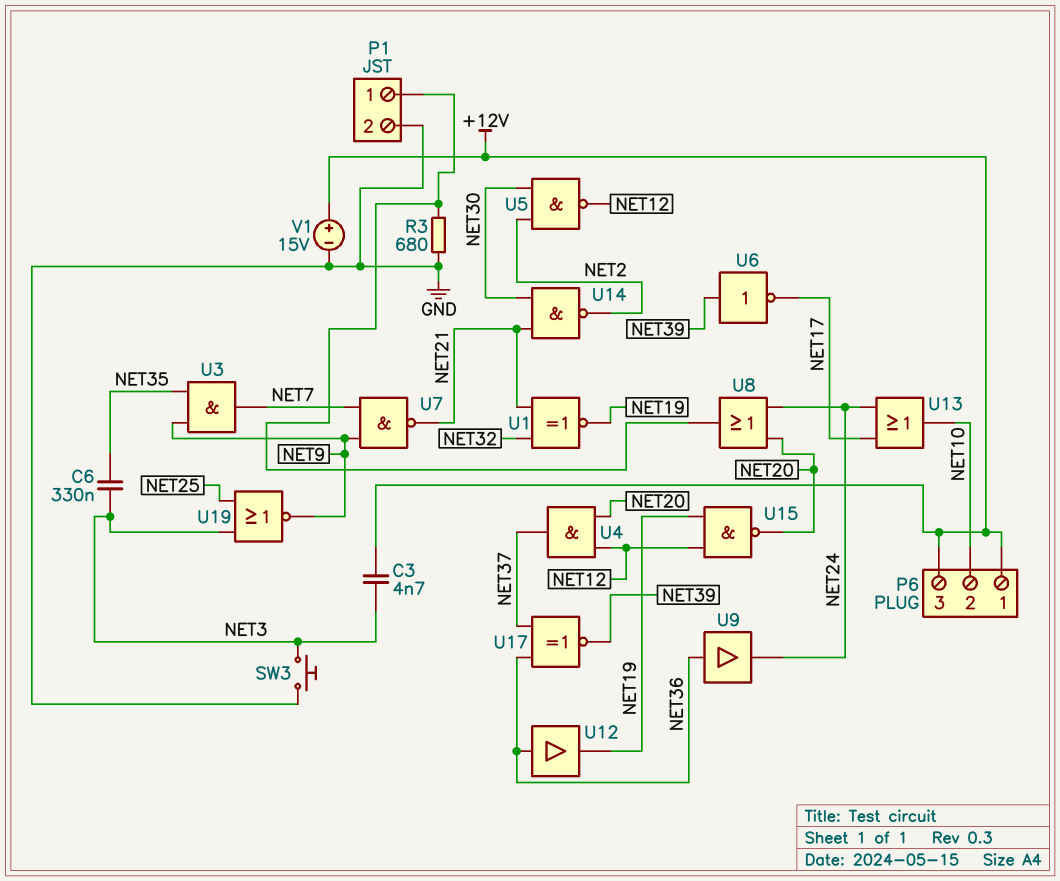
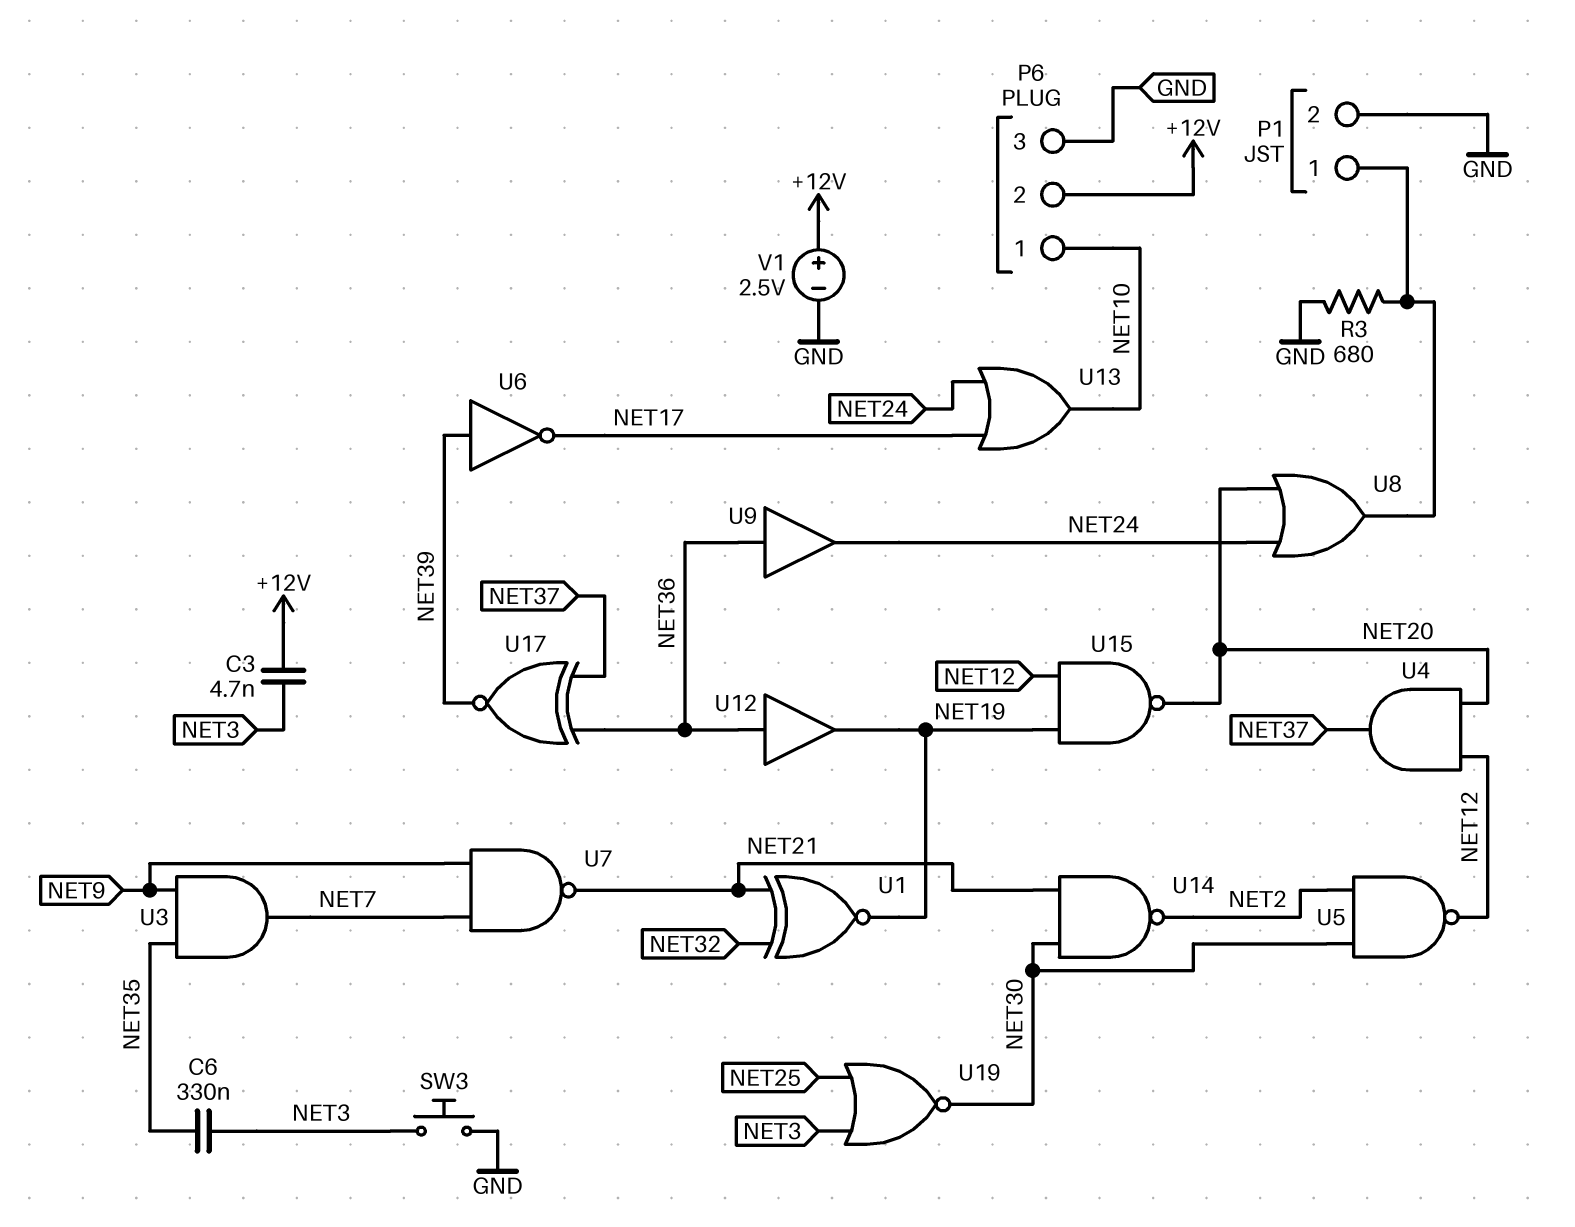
P6 pin 1: +12V -> NET10
P6 pin 2: NET10 -> +12V
P6 pin 3: +12V -> GND
U19: NOR (in NET3, in NET25, out NET9) -> NOR (in NET3, in NET25, out NET30)
V1: 15V (plus +12V, minus GND) -> 2.5V (plus +12V, minus GND)

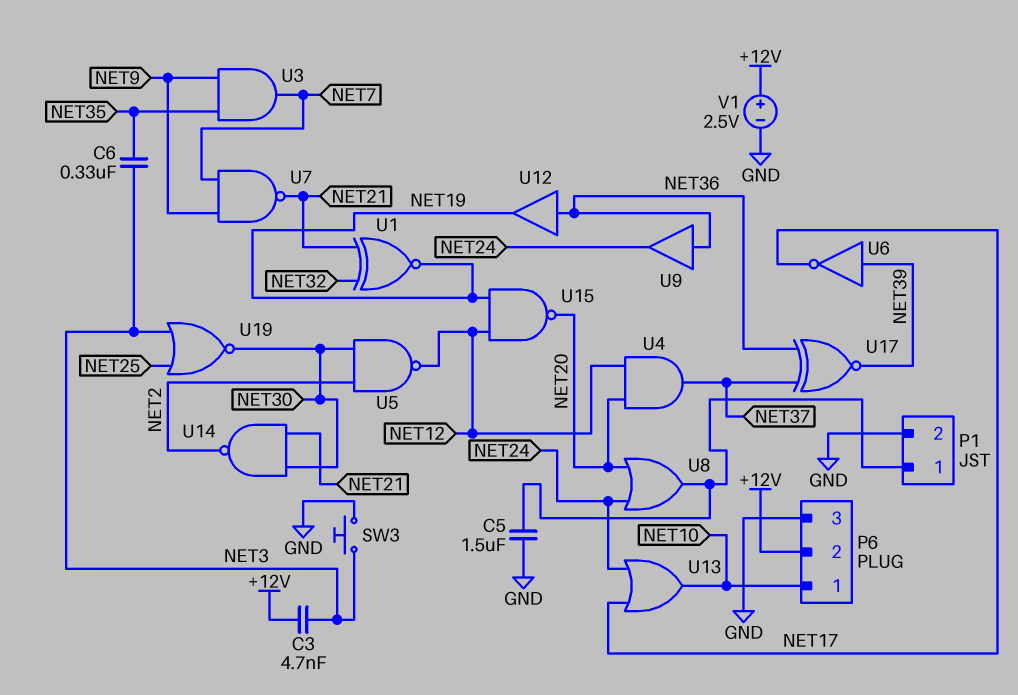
C5: none -> 1.5uF (GND, P1/1)
R3: 680 (GND, P1/1) -> none

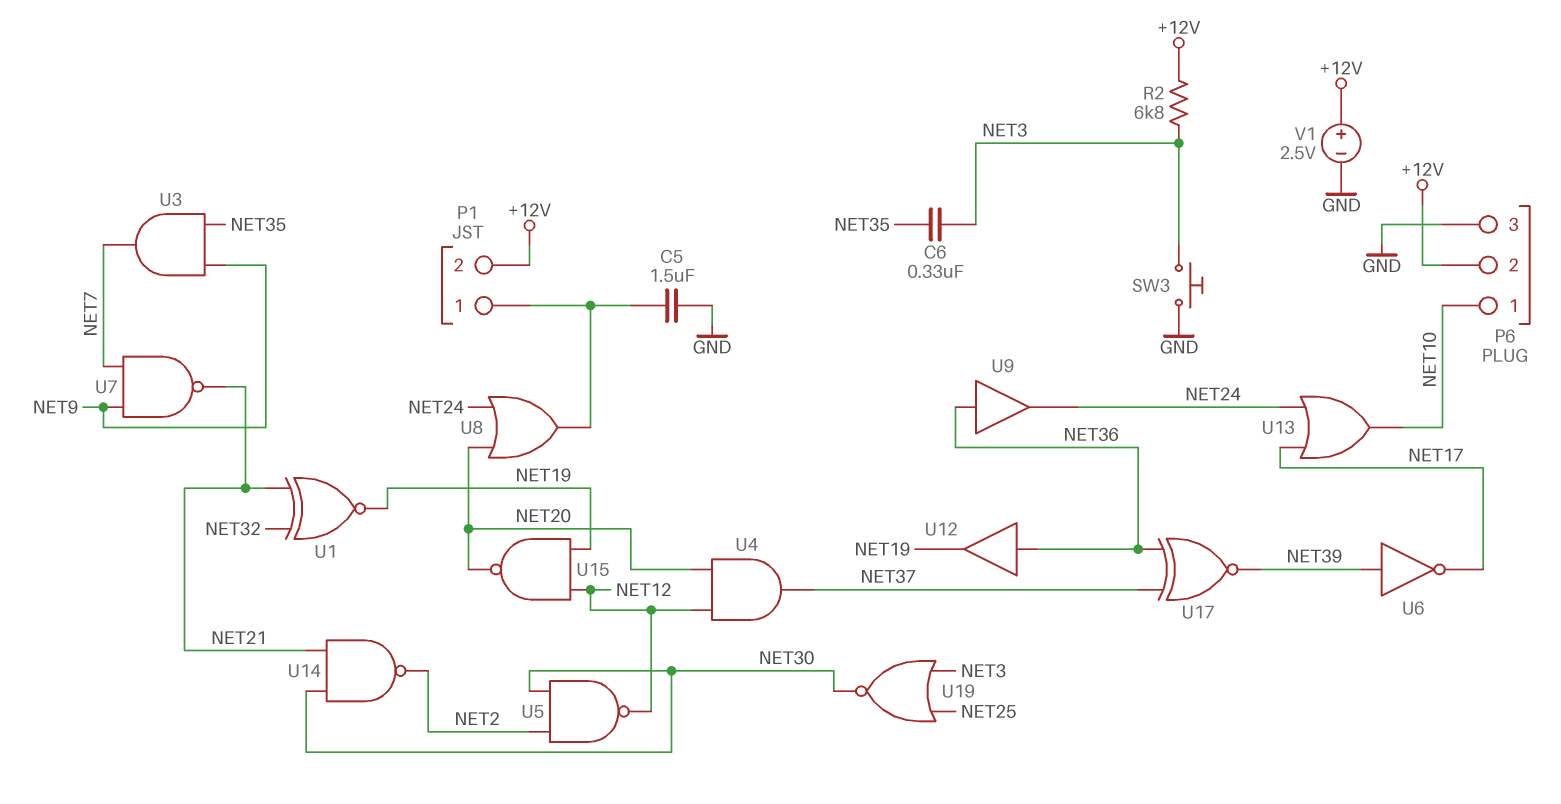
C3: 4.7nF (+12V, NET3) -> none
P1 pin 2: GND -> +12V
R2: none -> 6.8k (+12V, NET3)

